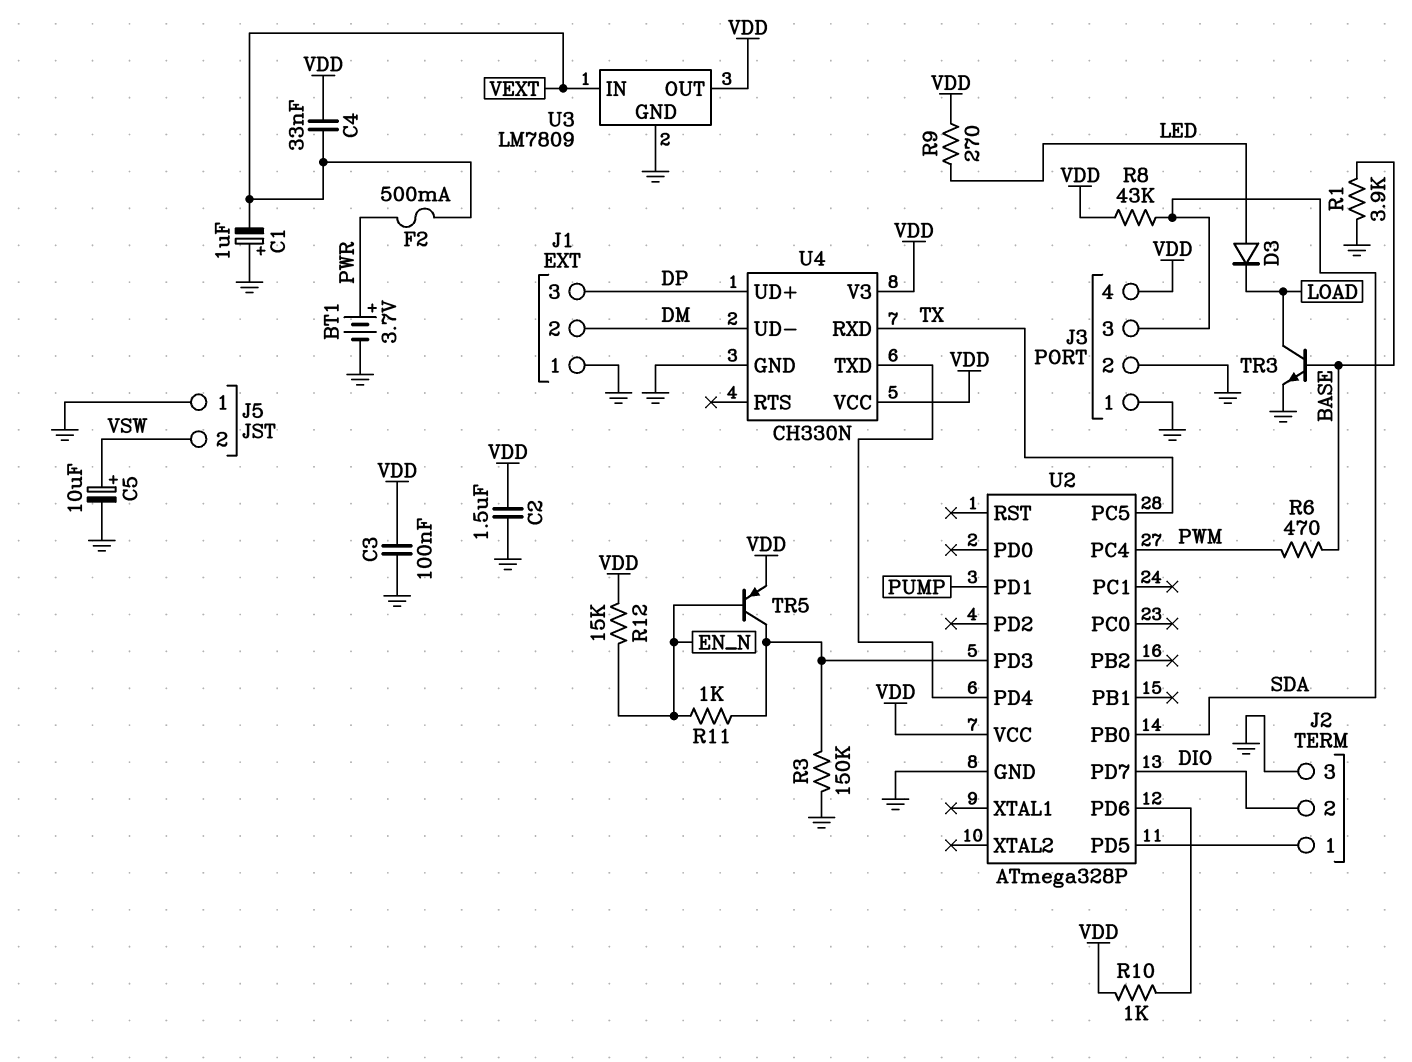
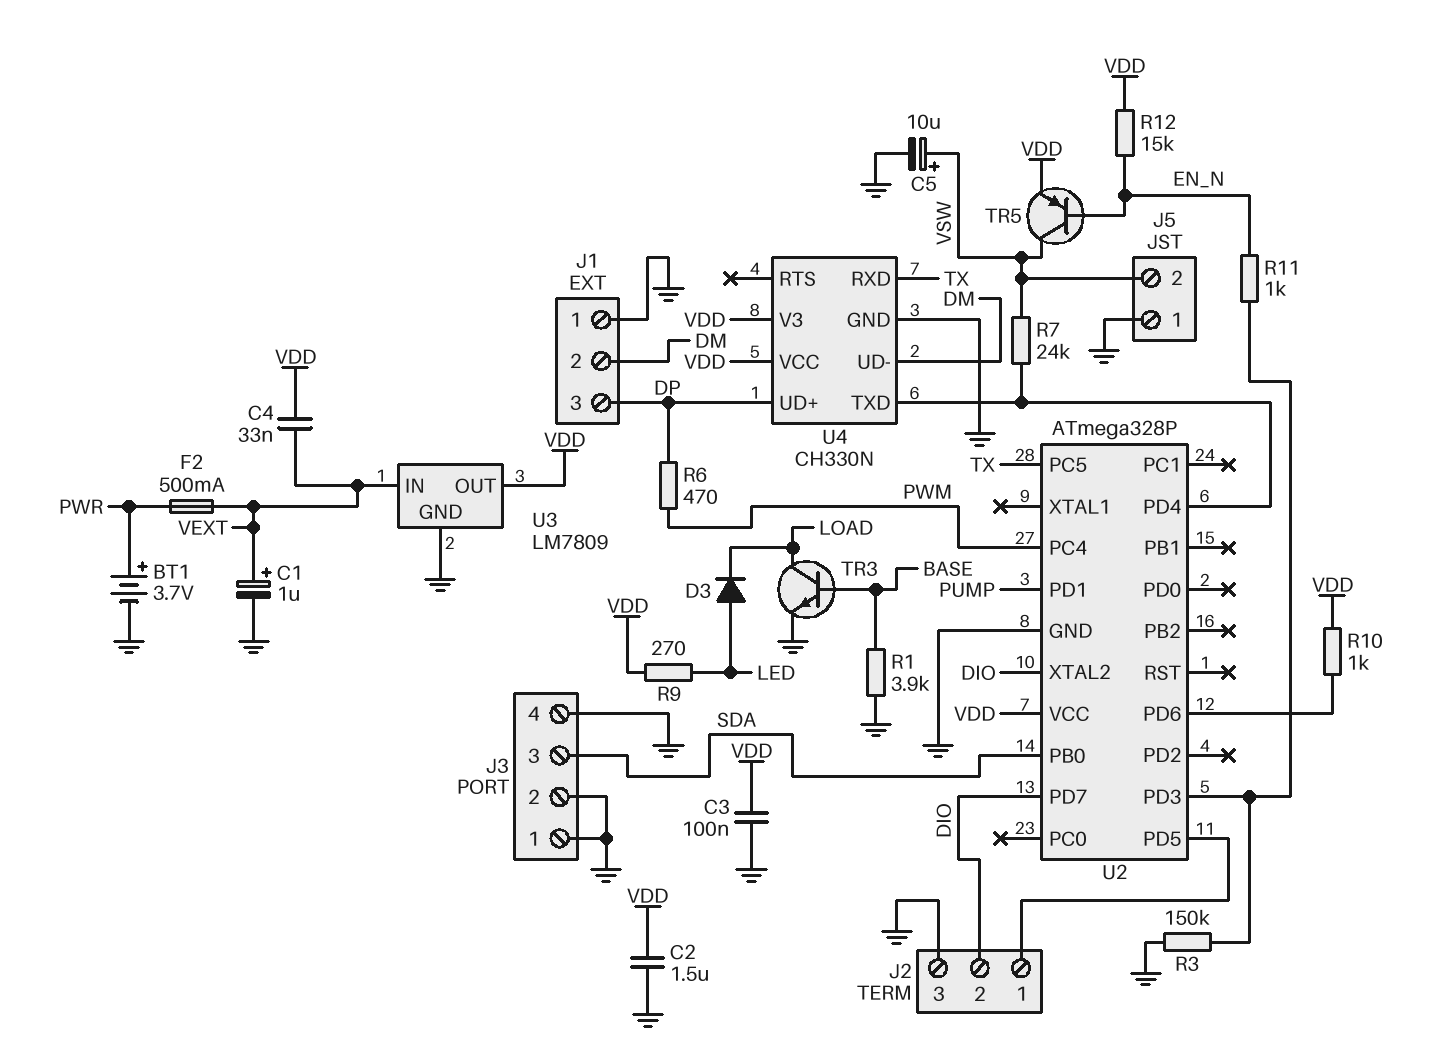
C1: 1uF (plus GND, minus VEXT) -> 1uF (plus VEXT, minus GND)
J3 pin 4: VDD -> GND
R6: 470 (BASE, PWM) -> 470 (DP, PWM)
R7: none -> 24k (U2/PD4, VSW)
R8: 43k (SDA, VDD) -> none
TR5: PNP (B EN_N, C U2/PD3, E VDD) -> PNP (B EN_N, C VSW, E VDD)
U2 pin XTAL2: none -> DIO

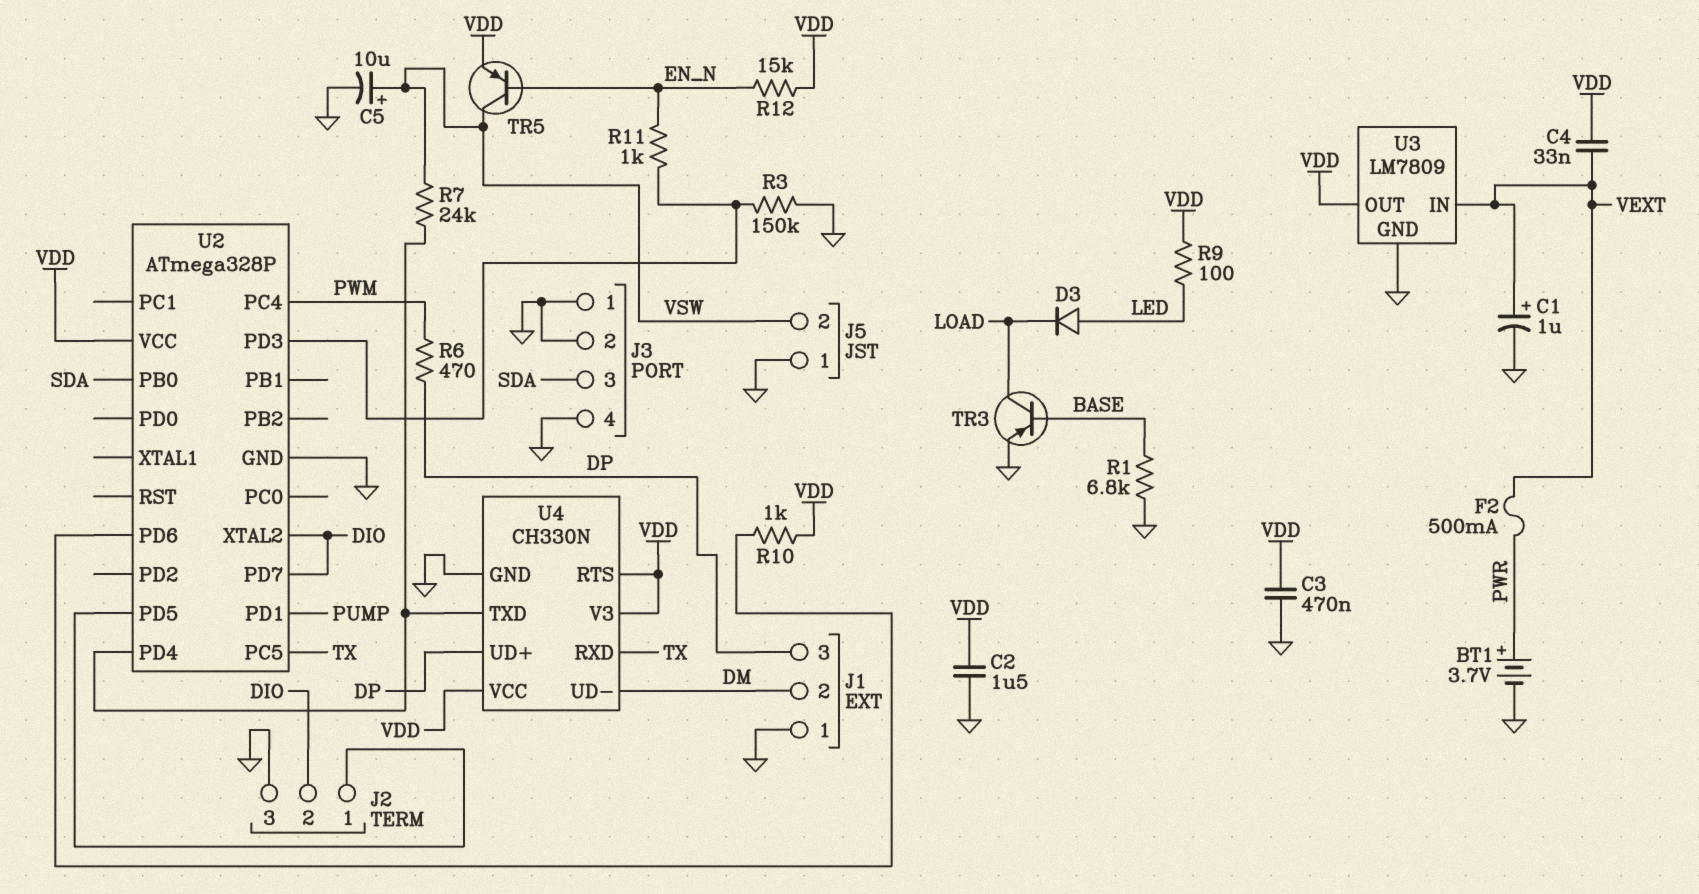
C3: 100nF (GND, VDD) -> 470nF (GND, VDD)
R1: 3.9k (BASE, GND) -> 6.8k (BASE, GND)
R9: 270 (LED, VDD) -> 100 (LED, VDD)
TR3: NPN (B BASE, C LOAD, E GND) -> PNP (B BASE, C LOAD, E GND)
U4 pin RTS: none -> VDD

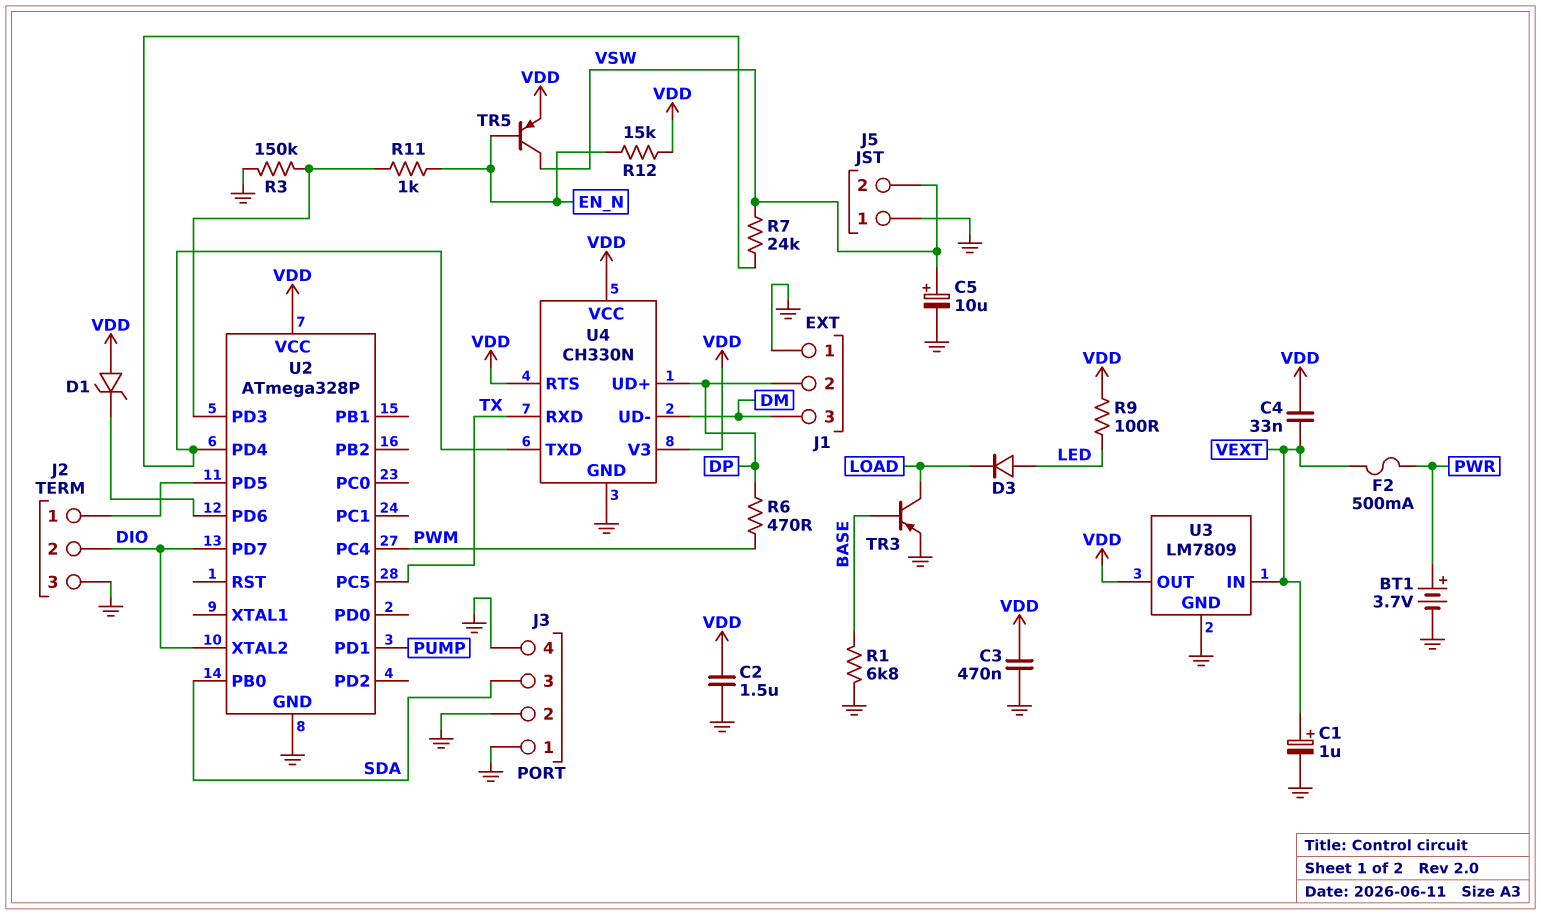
D1: none -> zener (A VDD, K U2/PD6)
J1 pin 2: DM -> DP
J1 pin 3: DP -> DM
R10: 1k (U2/PD6, VDD) -> none

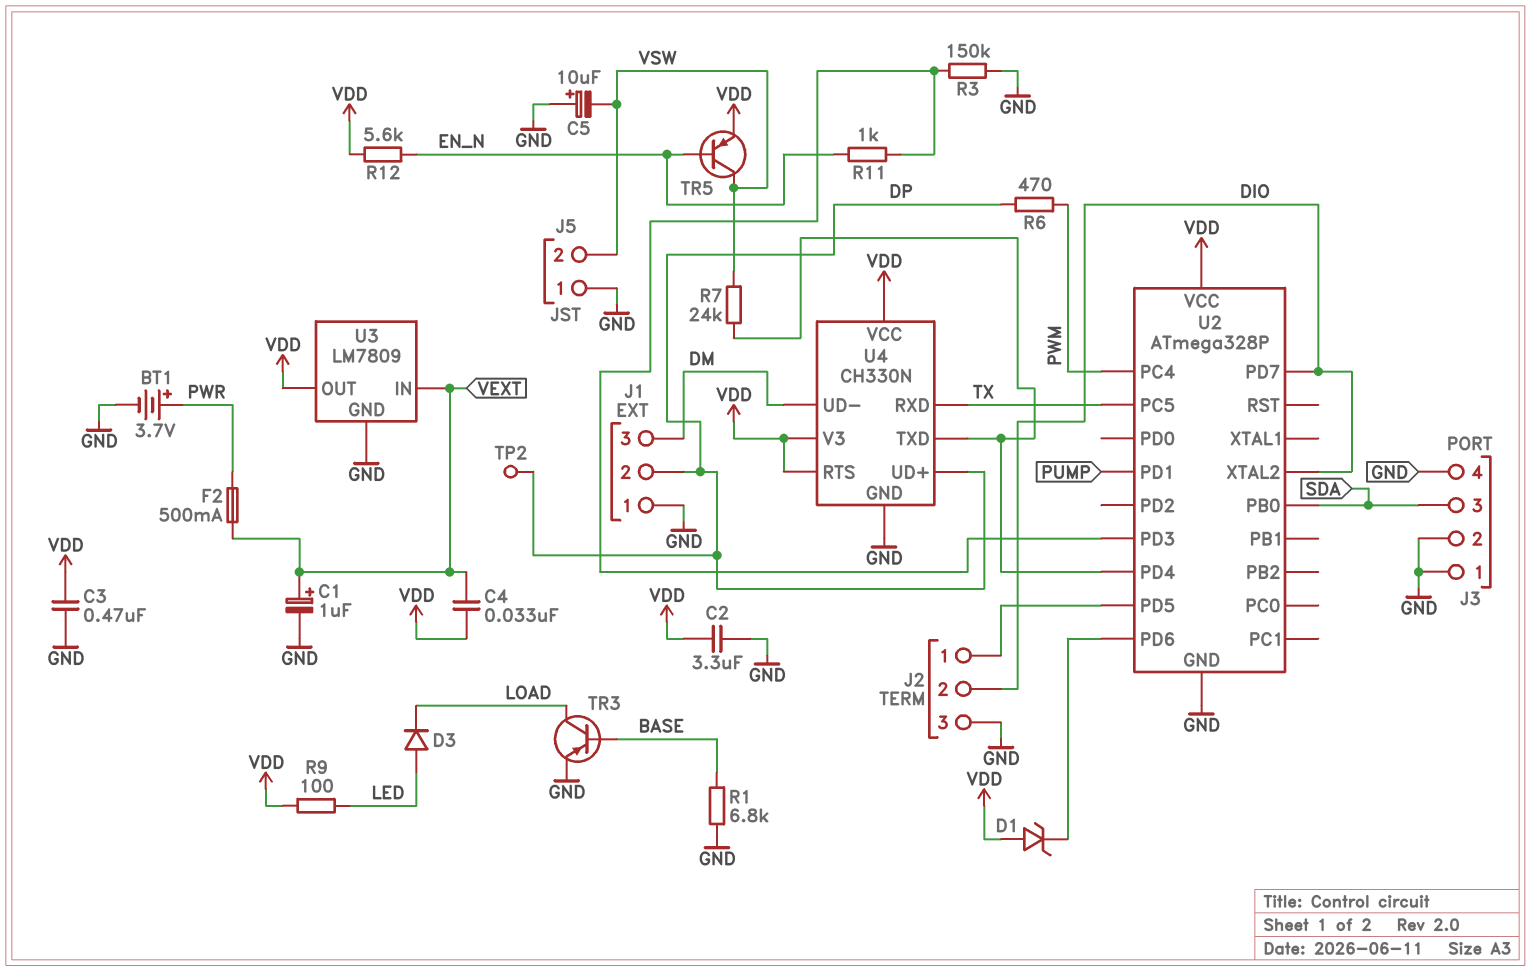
C2: 1.5uF (GND, VDD) -> 3.3uF (GND, VDD)
C5: 10uF (plus VSW, minus GND) -> 10uF (plus GND, minus VSW)
R12: 15k (EN_N, VDD) -> 5.6k (EN_N, VDD)
TP2: none -> test point (DP)

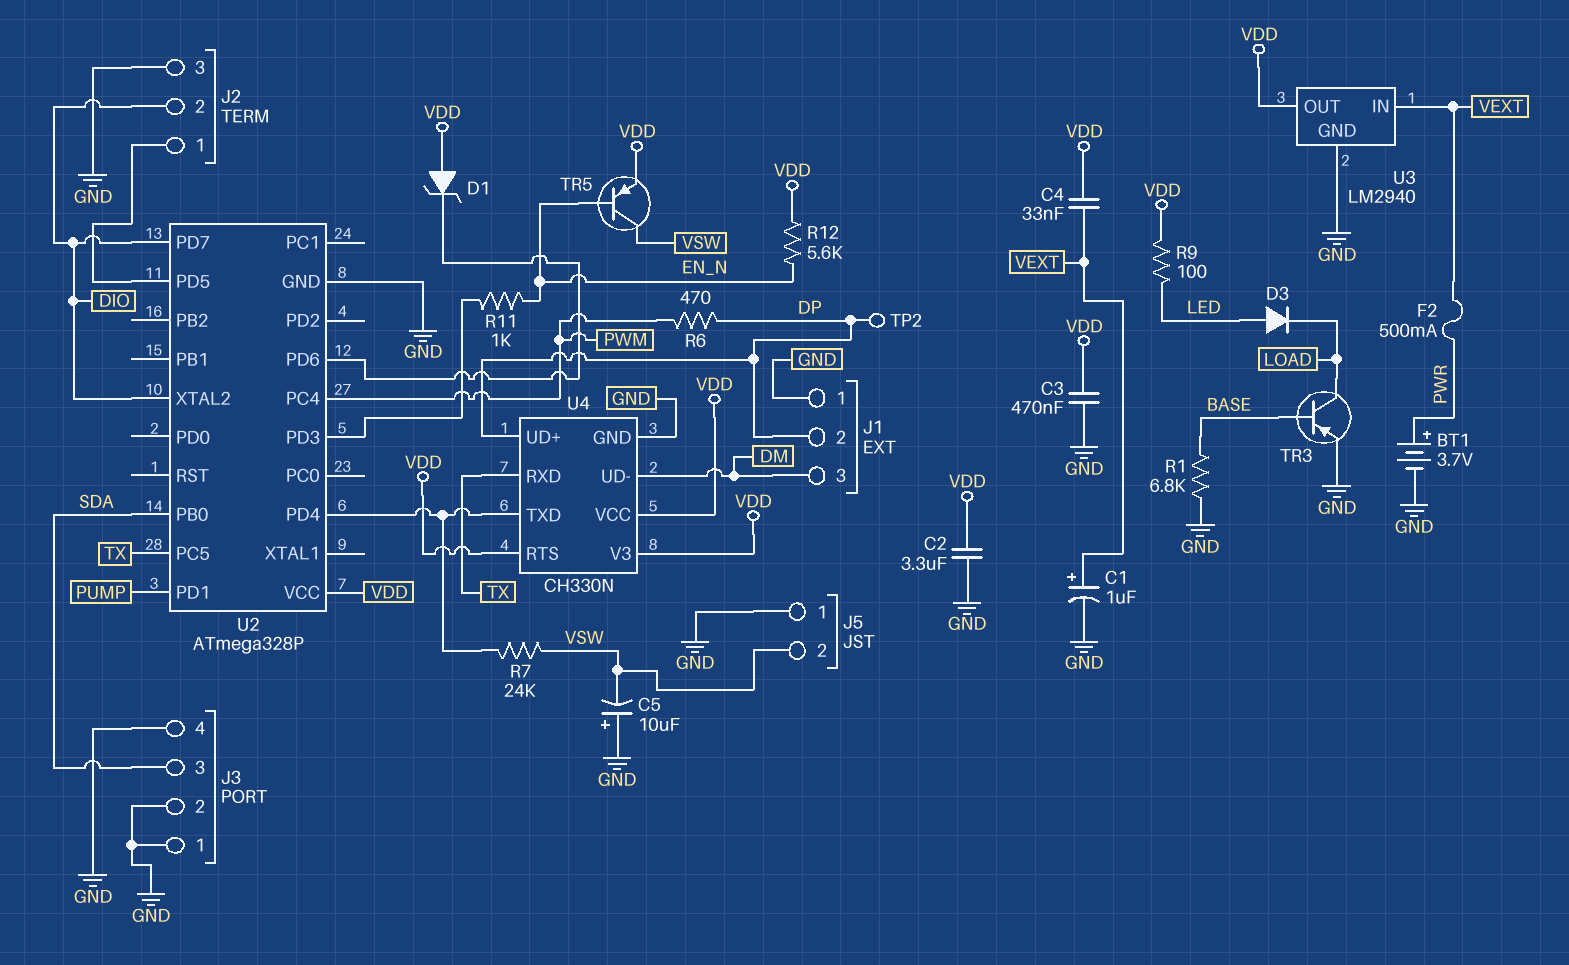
R3: 150k (GND, U2/PD3) -> none
U3: LM7809 -> LM2940

